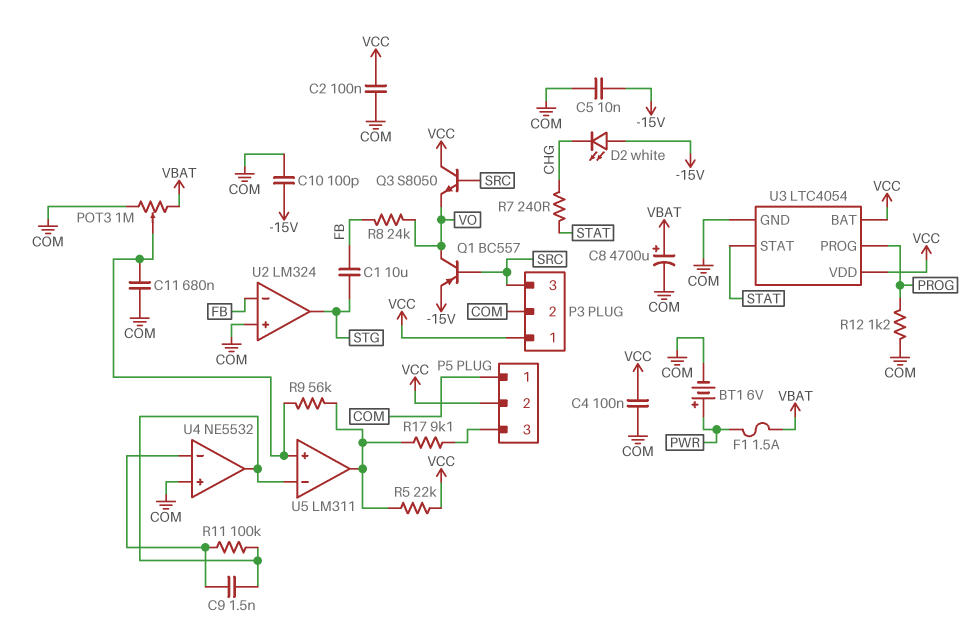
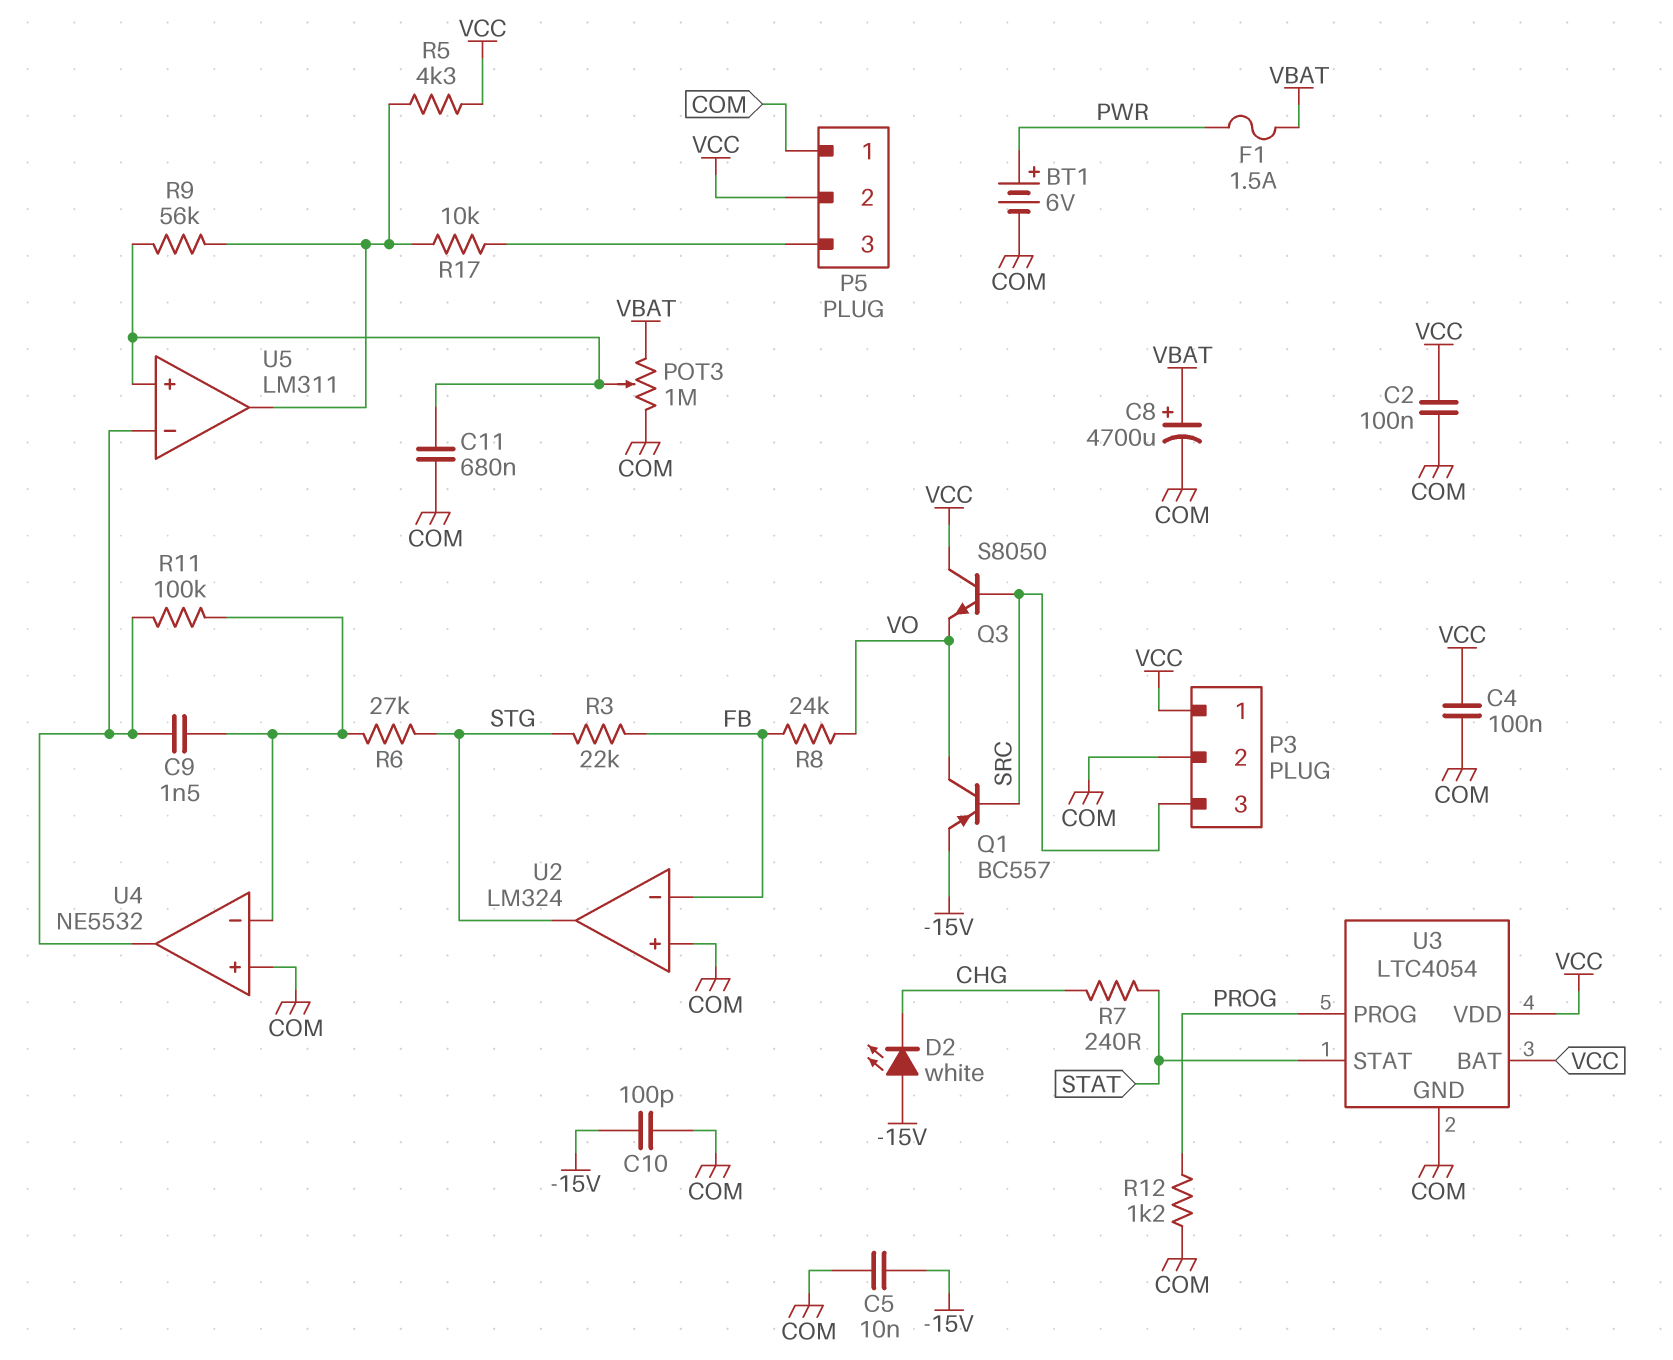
C1: 10uF (FB, STG) -> none
R3: none -> 22k (FB, STG)
R5: 22k (U5/out, VCC) -> 4.3k (U5/out, VCC)
R6: none -> 27k (STG, U4/in-)
R17: 9.1k (P5/3, U5/out) -> 10k (P5/3, U5/out)

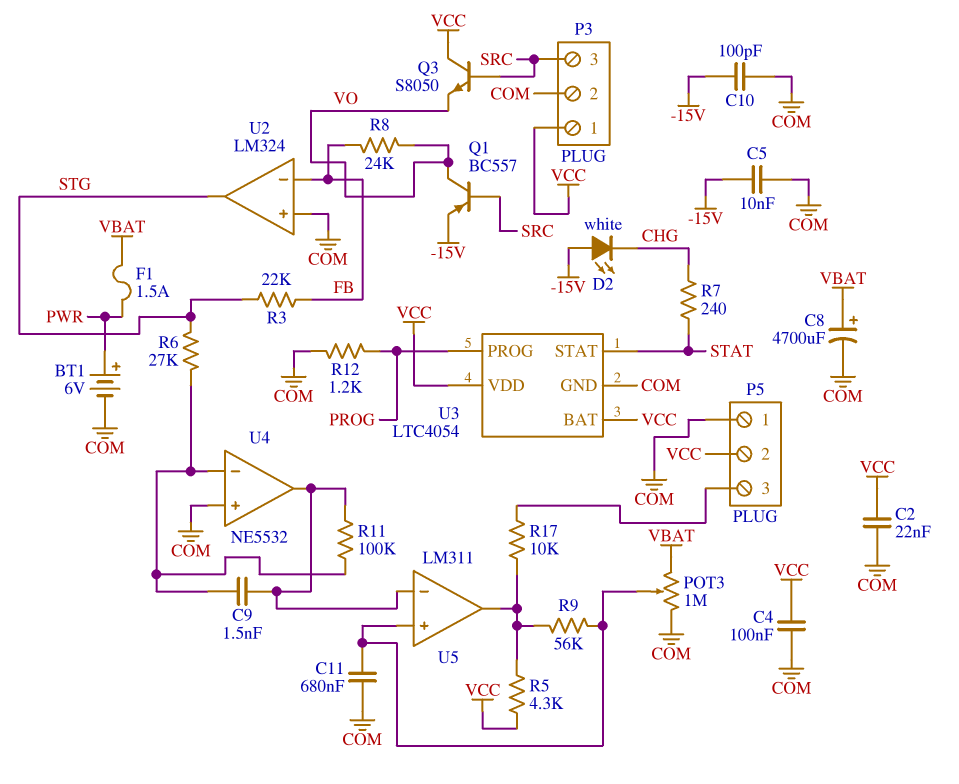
C2: 100nF (COM, VCC) -> 22nF (COM, VCC)

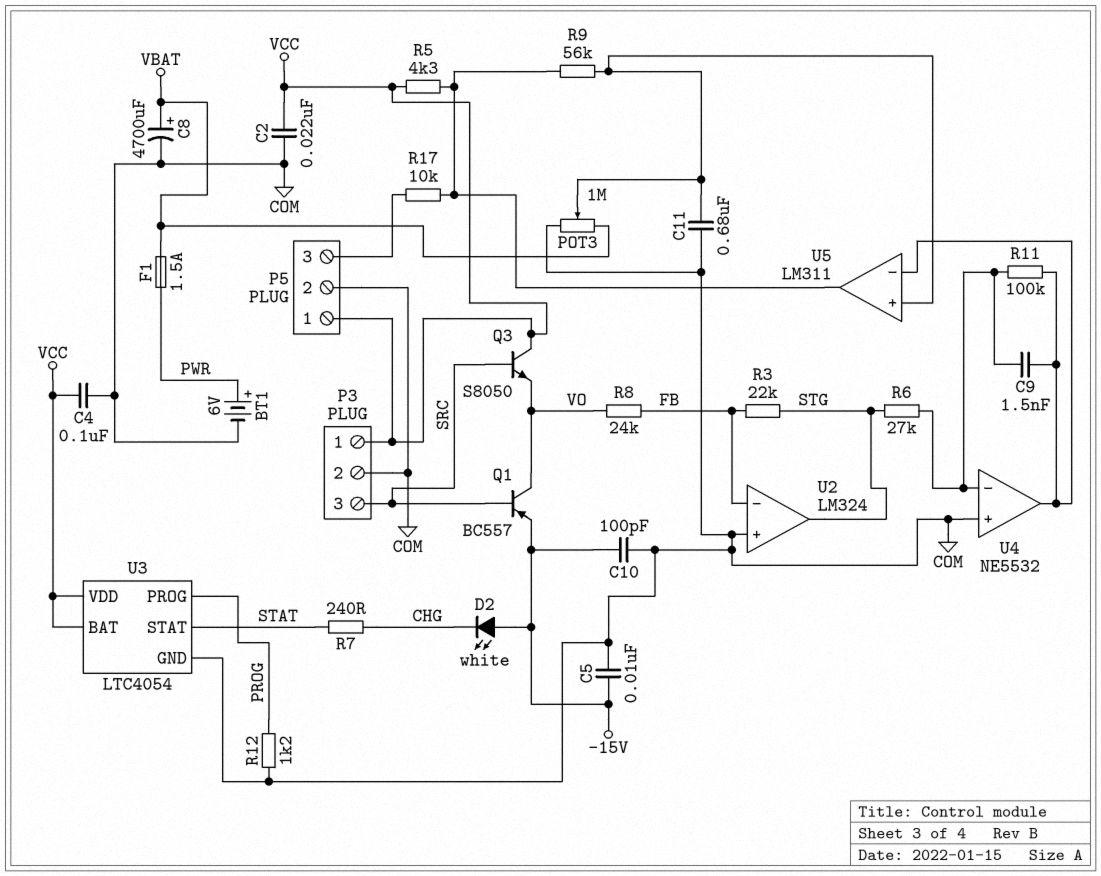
P5 pin 1: COM -> VCC
P5 pin 2: VCC -> COM

